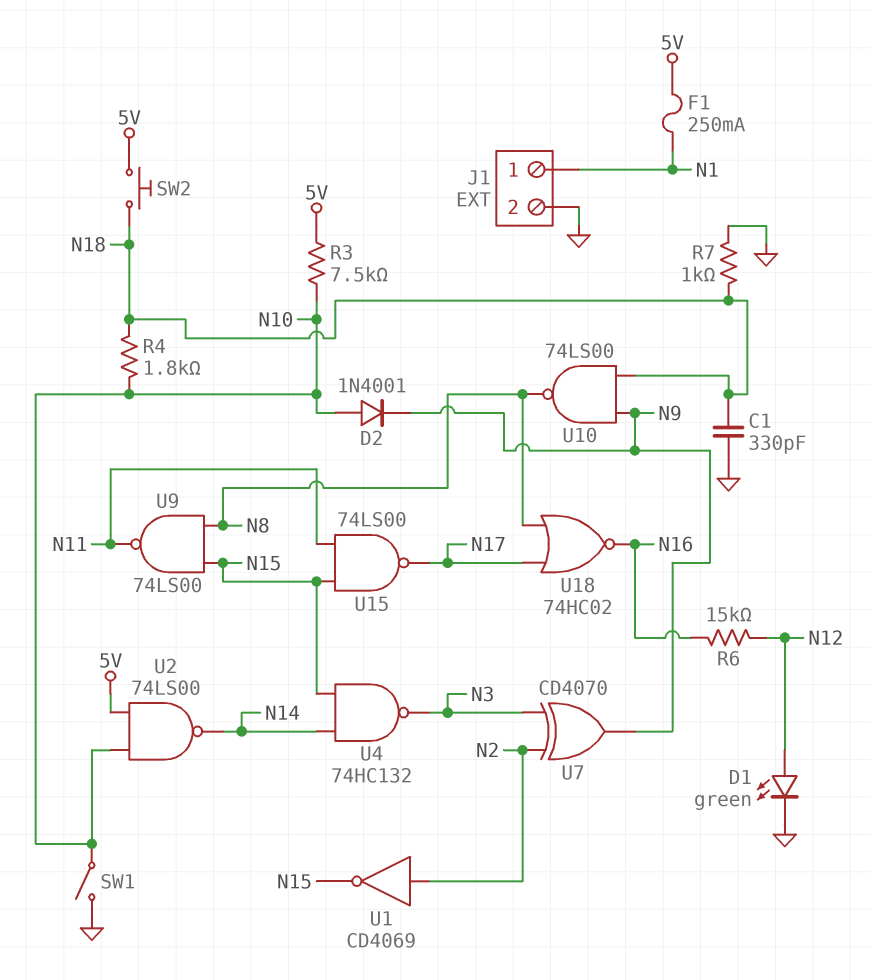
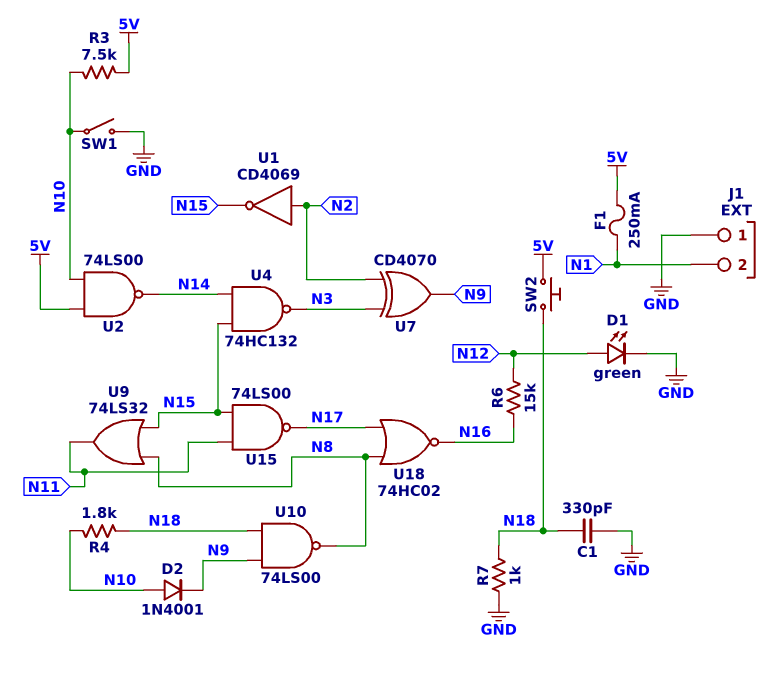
J1 pin 1: N1 -> GND
J1 pin 2: GND -> N1
U9: NAND 74LS00 (in N8, in N15, out N11) -> OR 74LS32 (in N8, in N15, out N11)

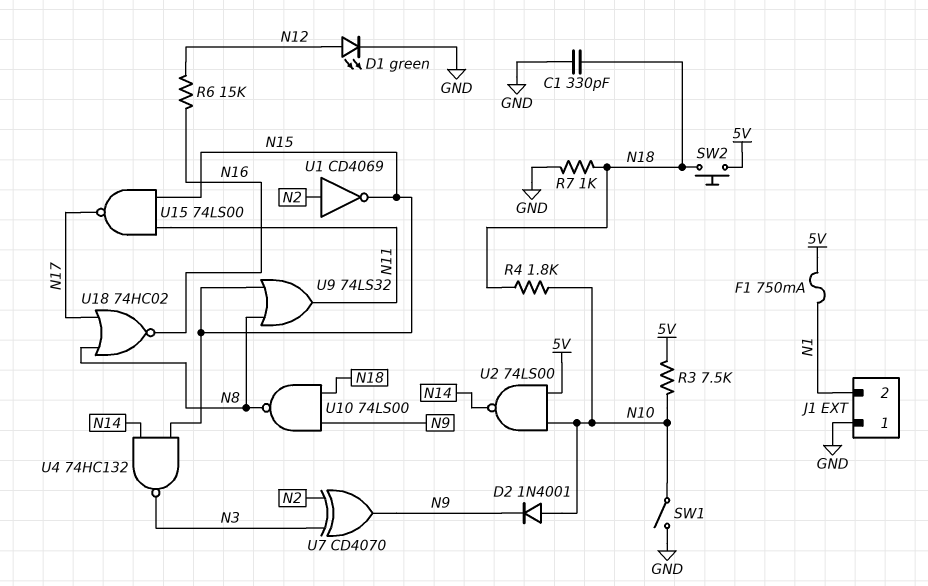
F1: 250mA (5V, N1) -> 750mA (5V, N1)

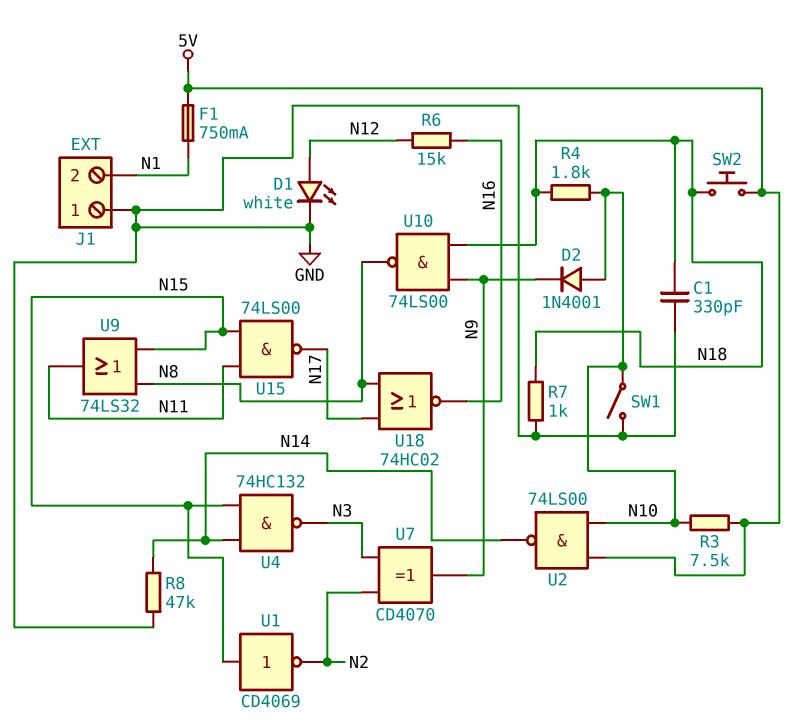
D1: LED green (A N12, K GND) -> LED white (A N12, K GND)
R8: none -> 47k (GND, N14)
U1: NOT CD4069 (in N2, out N15) -> NOT CD4069 (in N15, out N2)

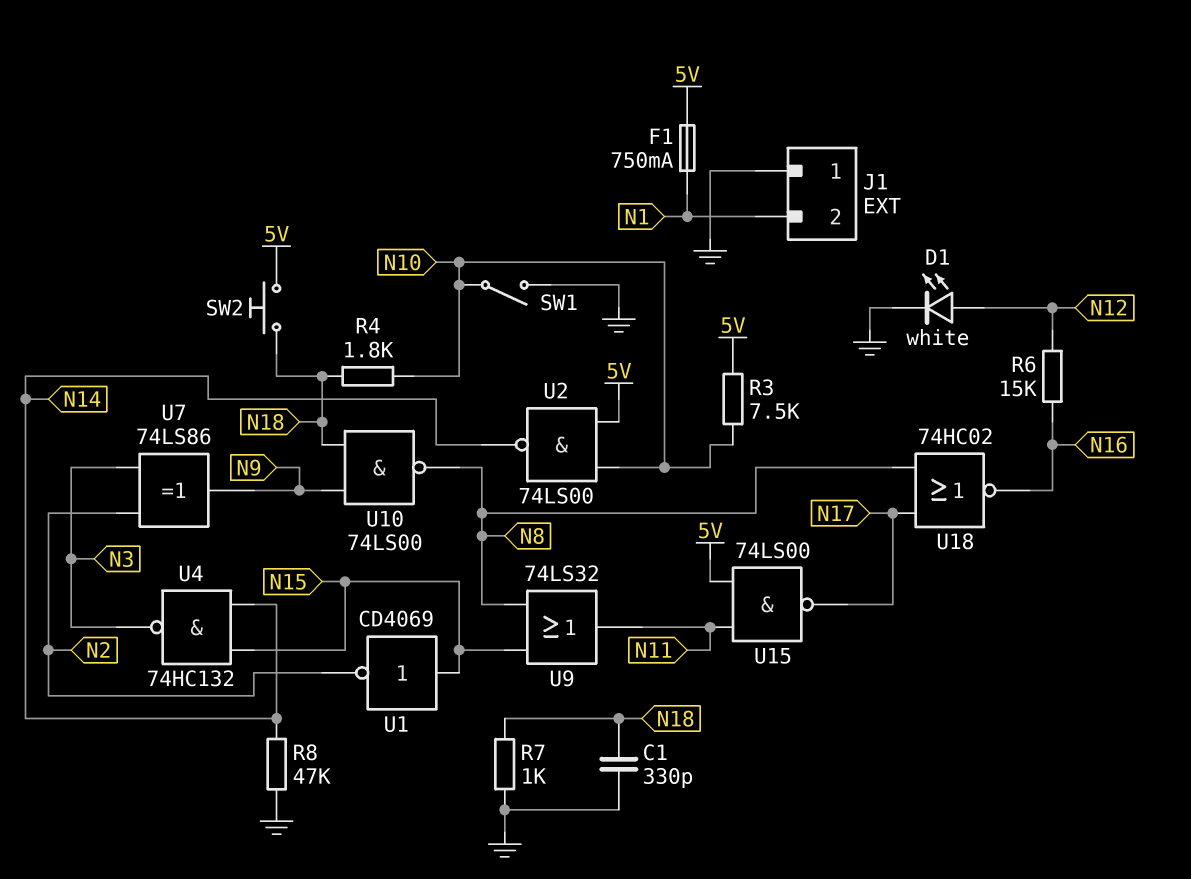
D2: diode 1N4001 (A N10, K N9) -> none
U7: XOR CD4070 (in N2, in N3, out N9) -> XOR 74LS86 (in N2, in N3, out N9)
U15: NAND 74LS00 (in N11, in N15, out N17) -> NAND 74LS00 (in 5V, in N11, out N17)

